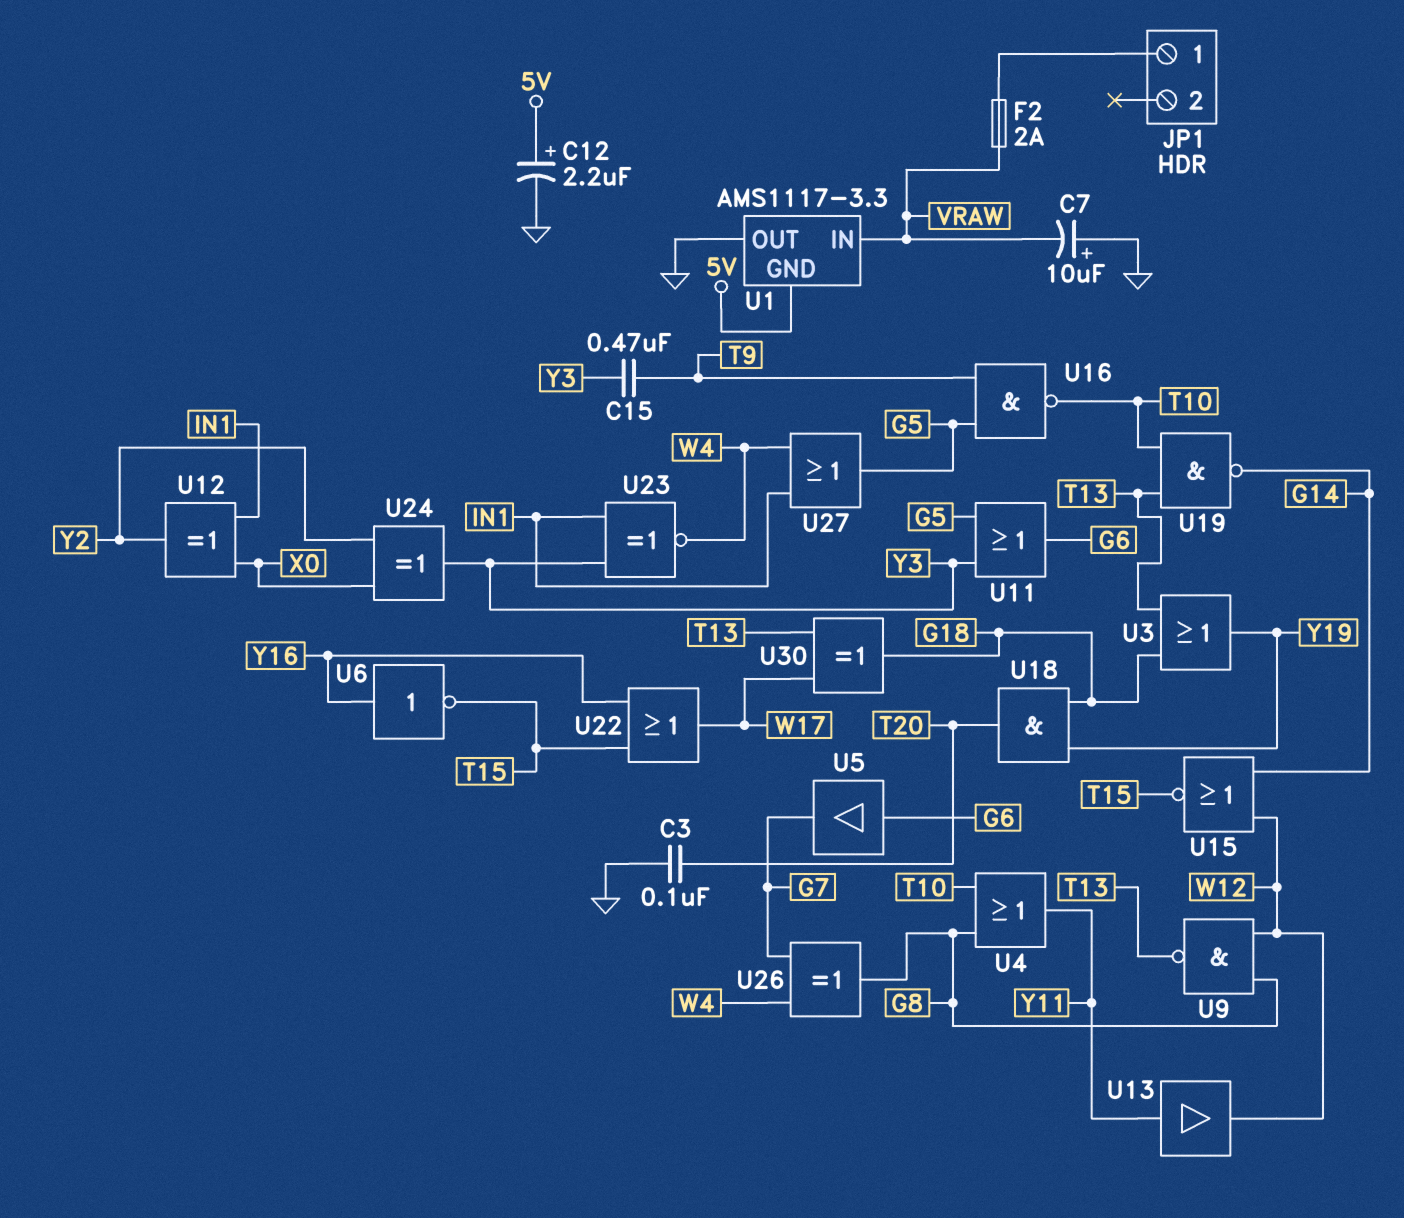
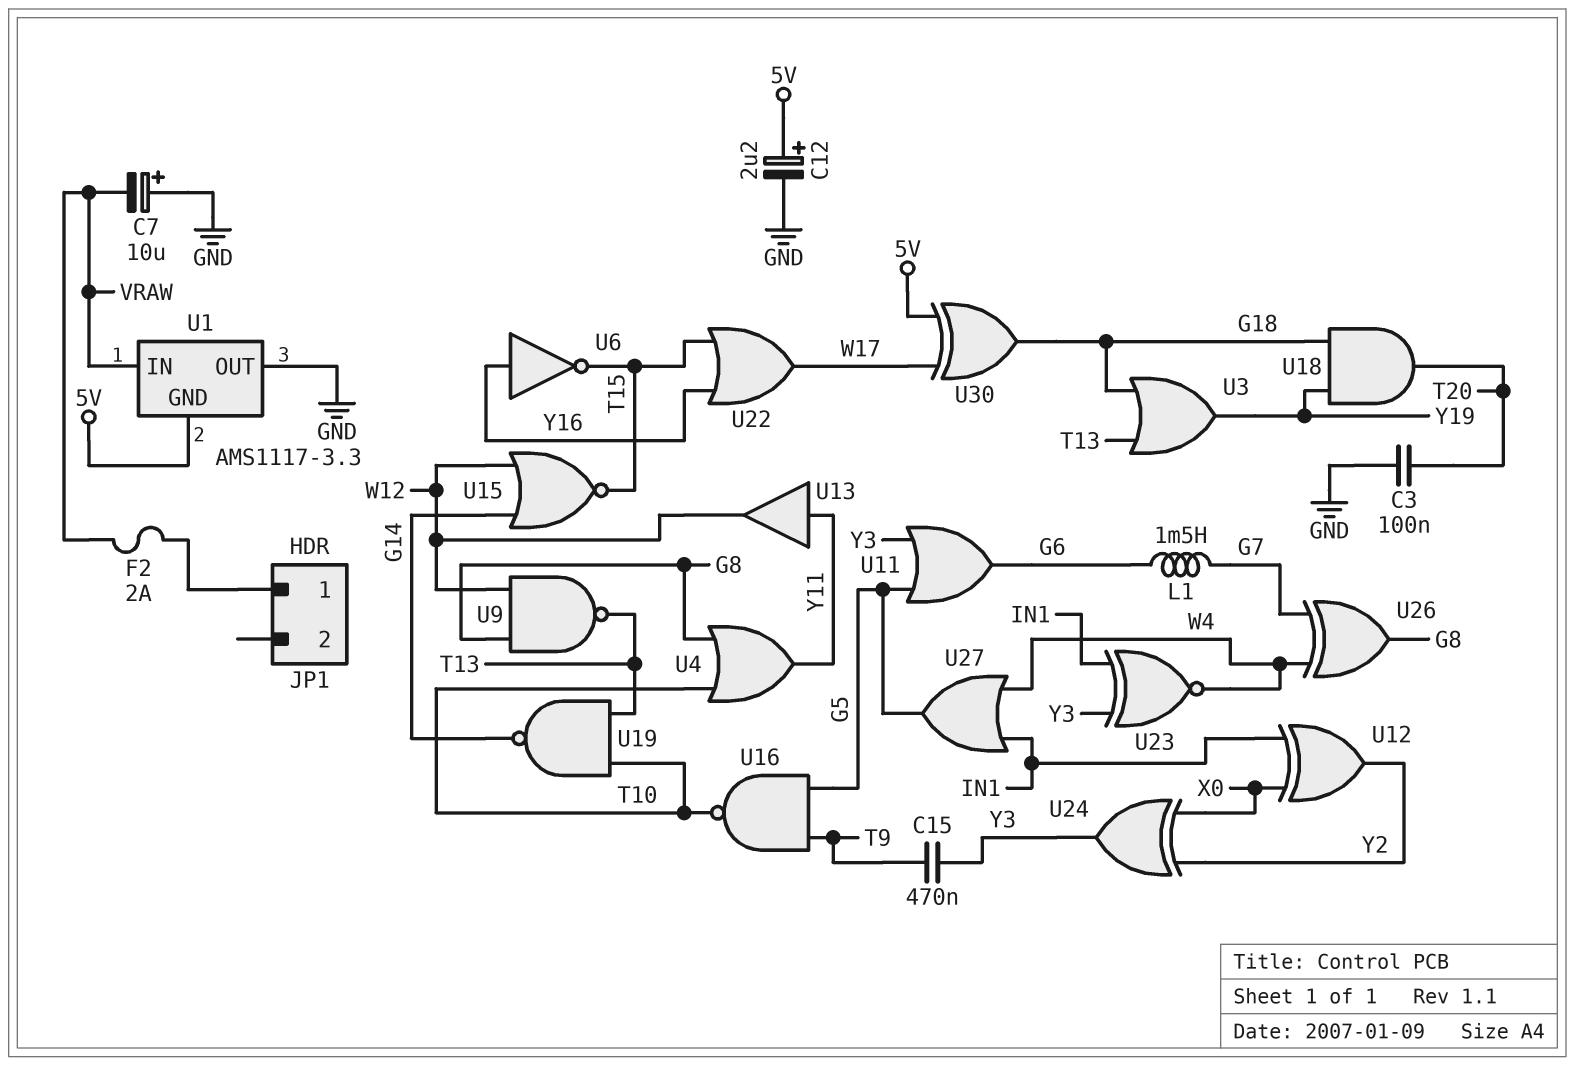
L1: none -> 1.5mH (G6, G7)
U5: buffer (in G6, out G7) -> none
U30: XOR (in T13, in W17, out G18) -> XOR (in 5V, in W17, out G18)

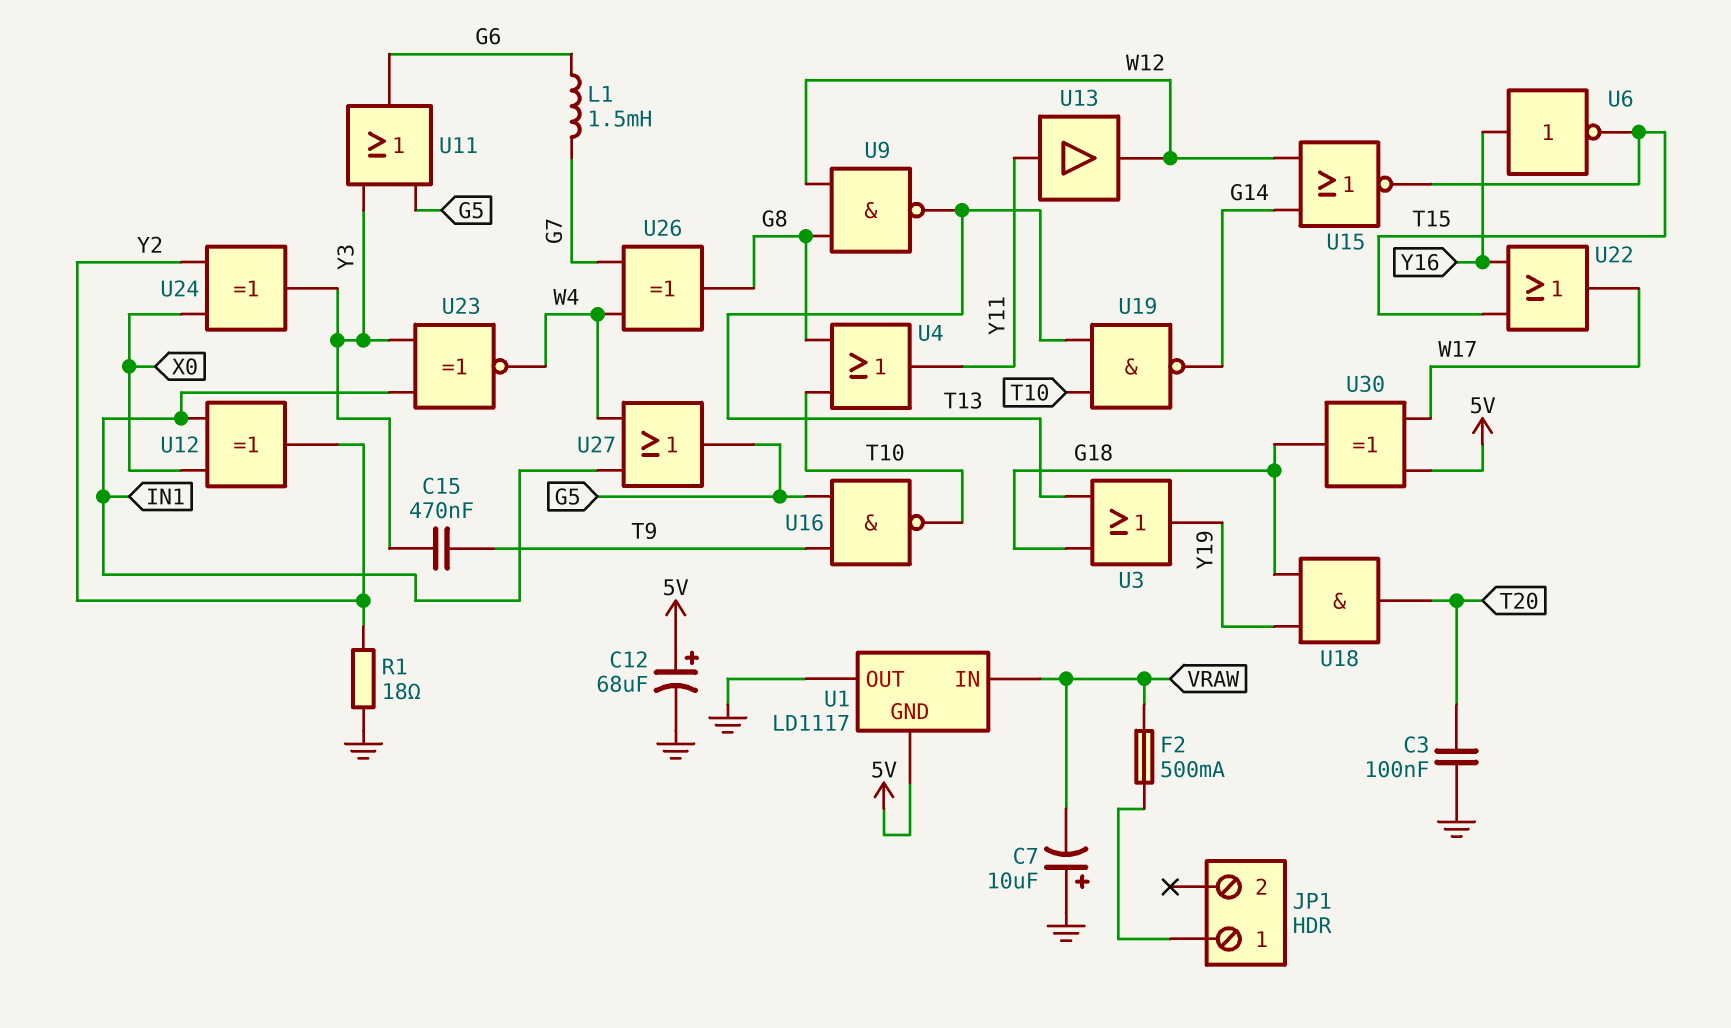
C12: 2.2uF (plus 5V, minus GND) -> 68uF (plus 5V, minus GND)
F2: 2A (JP1/1, VRAW) -> 500mA (JP1/1, VRAW)
R1: none -> 18 (GND, Y2)
U1: AMS1117-3.3 -> LD1117

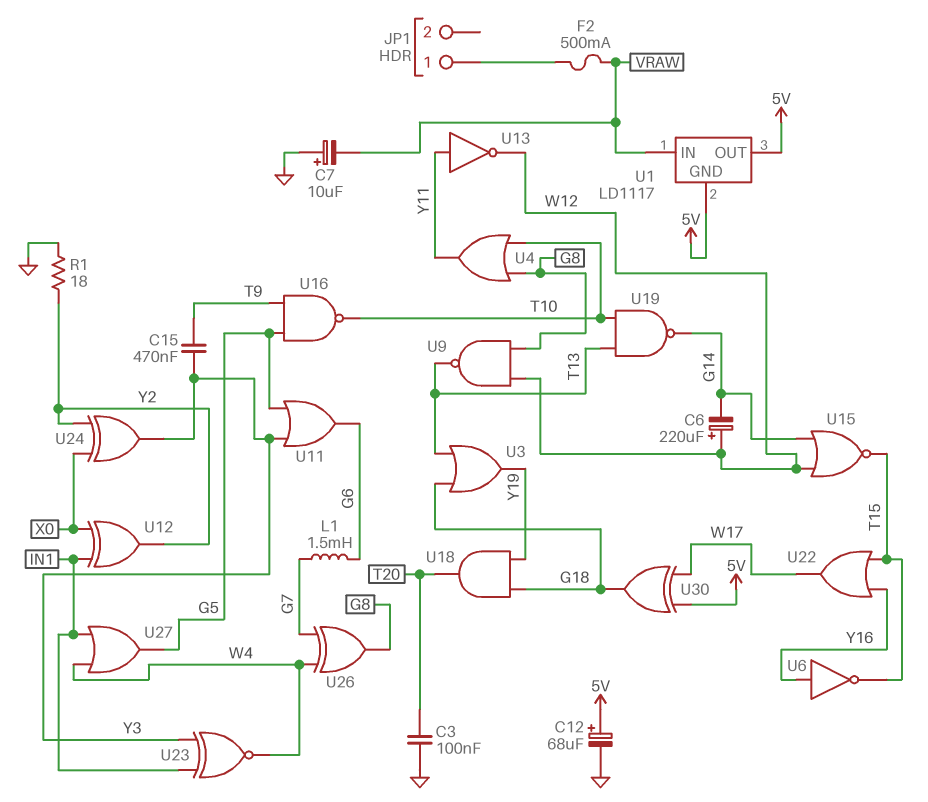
C6: none -> 220uF (plus W12, minus G14)
U1 pin OUT: GND -> 5V
U13: buffer (in Y11, out W12) -> NOT (in Y11, out W12)

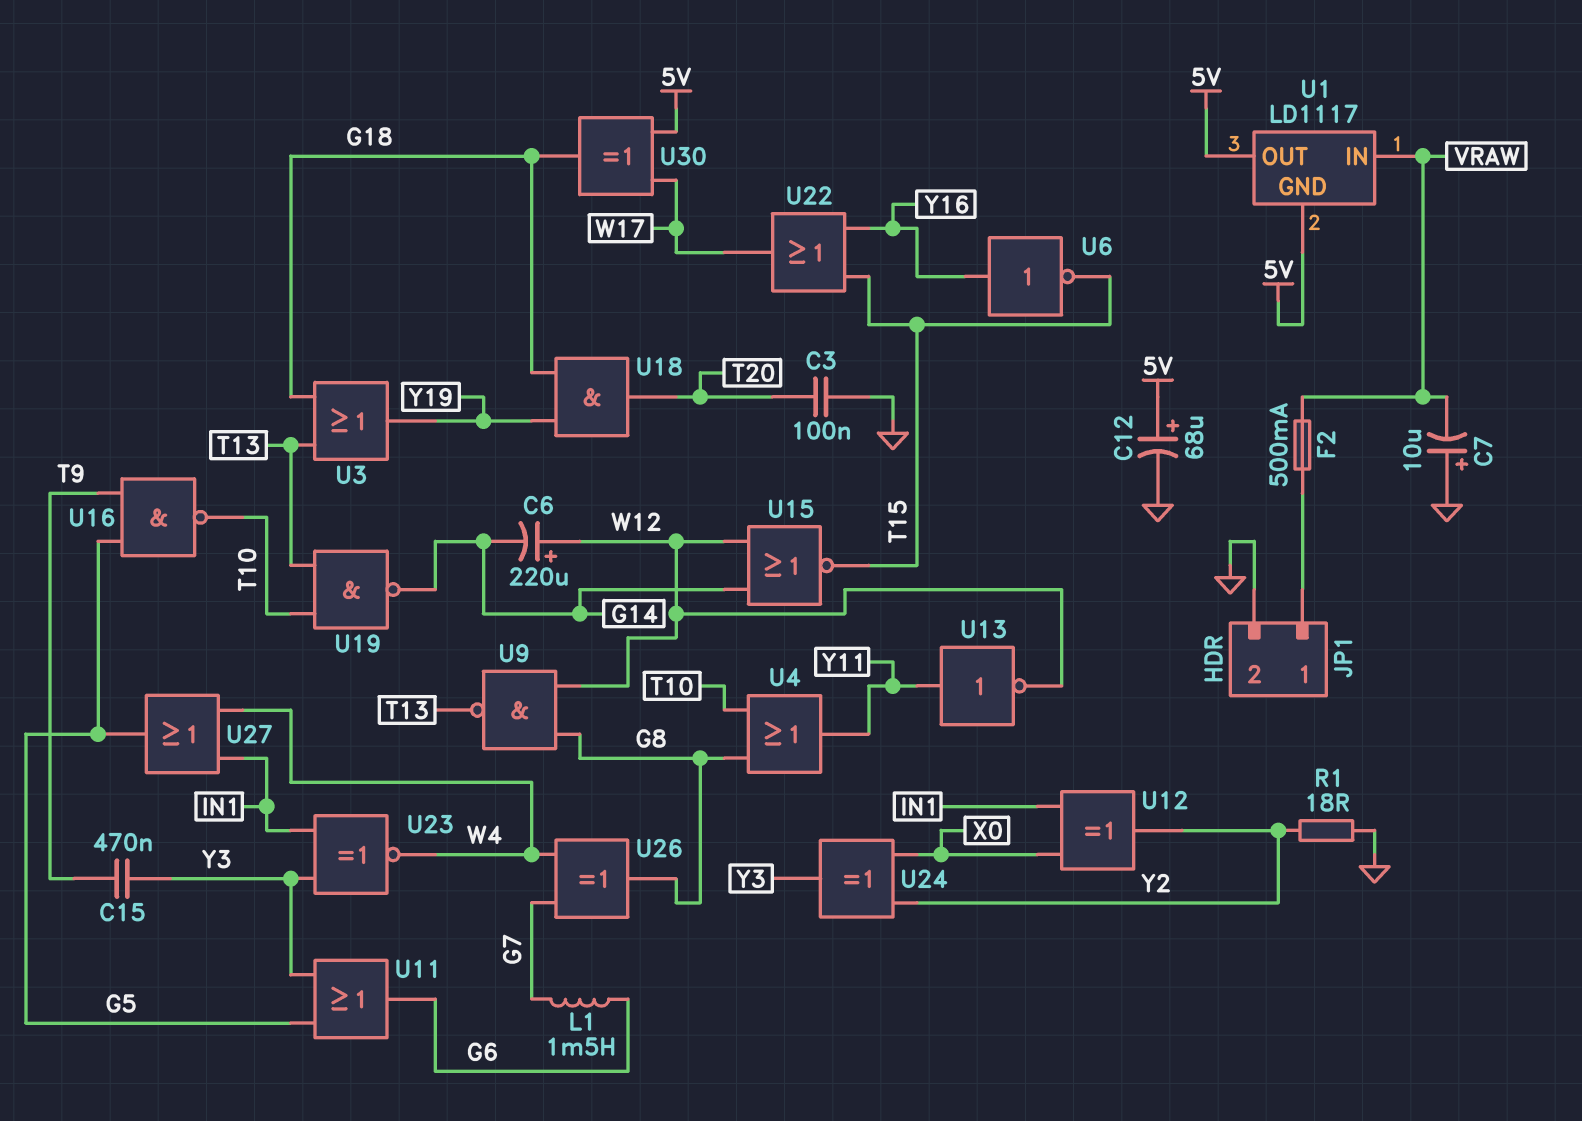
JP1 pin 2: none -> GND

